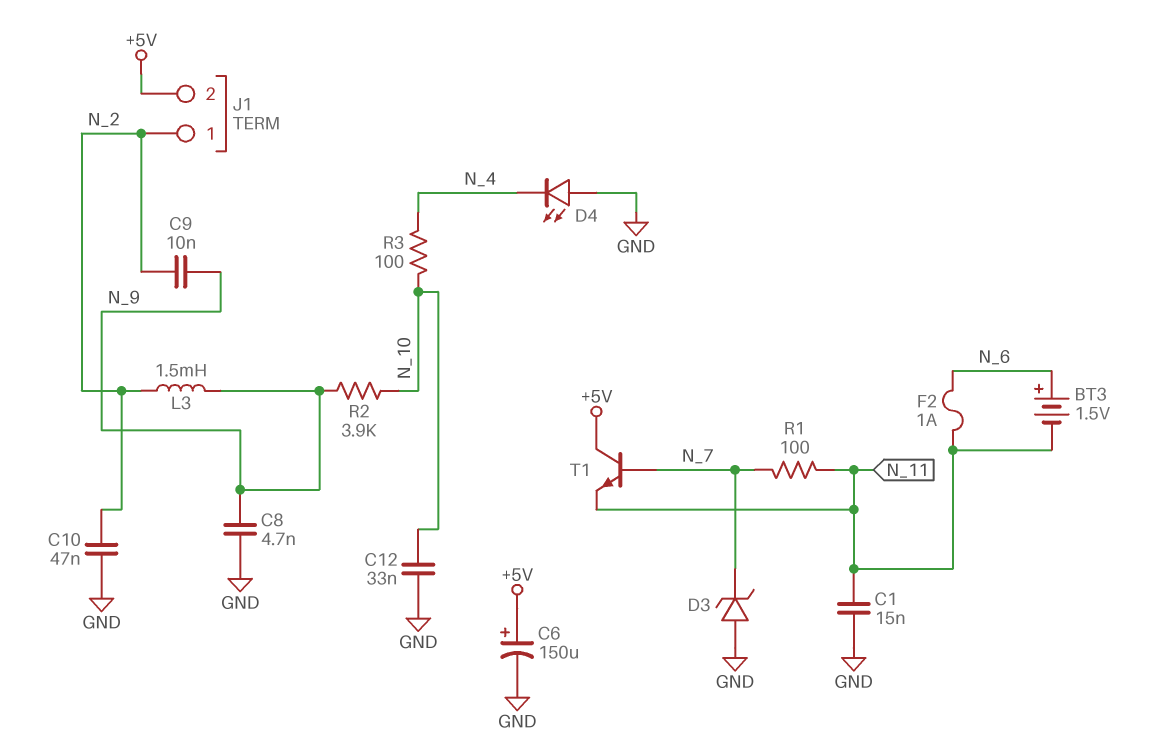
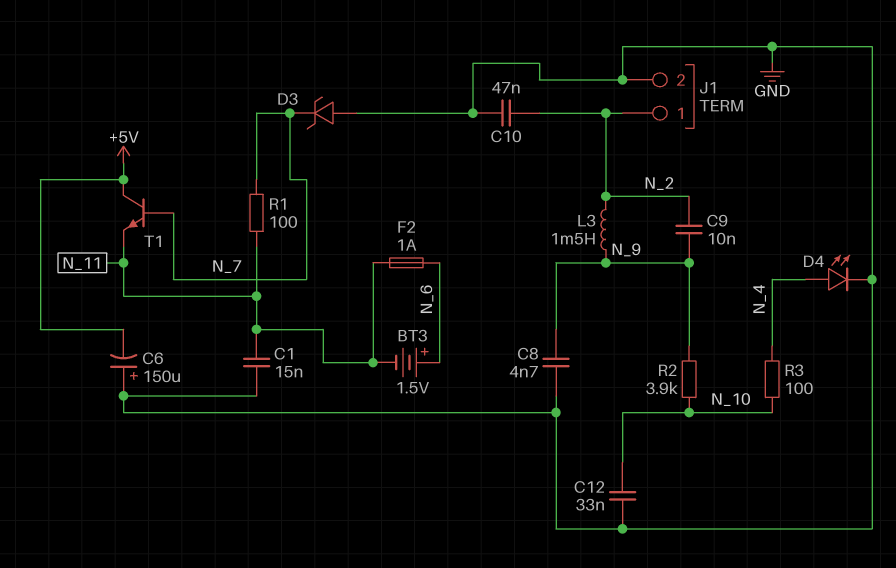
C6: 150uF (plus +5V, minus GND) -> 150uF (plus GND, minus +5V)
D4: LED (A GND, K N_4) -> LED (A N_4, K GND)
J1 pin 2: +5V -> GND

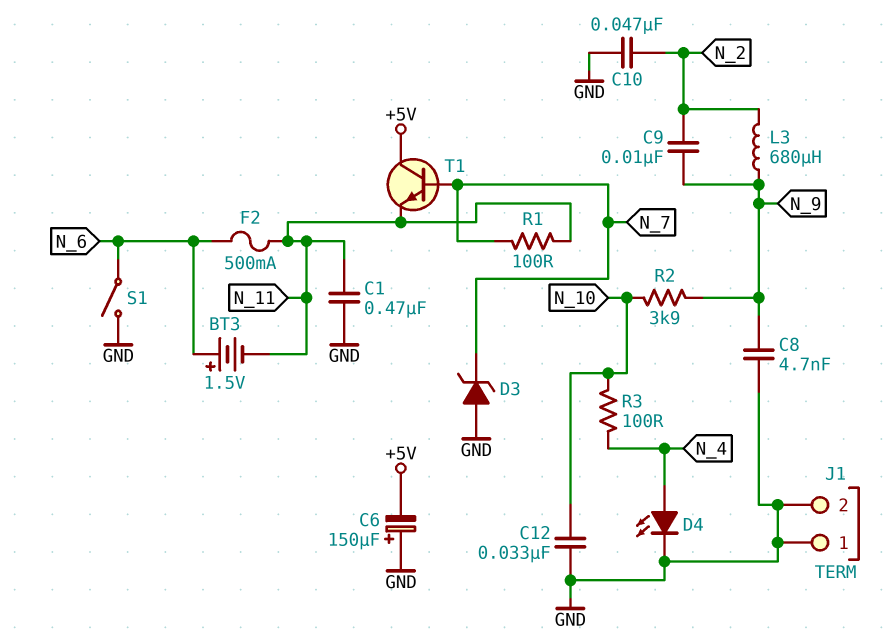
C1: 15nF (GND, N_11) -> 470nF (GND, N_11)
F2: 1A (N_6, N_11) -> 500mA (N_6, N_11)
J1 pin 1: N_2 -> GND
L3: 1.5mH (N_2, N_9) -> 680uH (N_2, N_9)
S1: none -> switch (GND, N_6)

